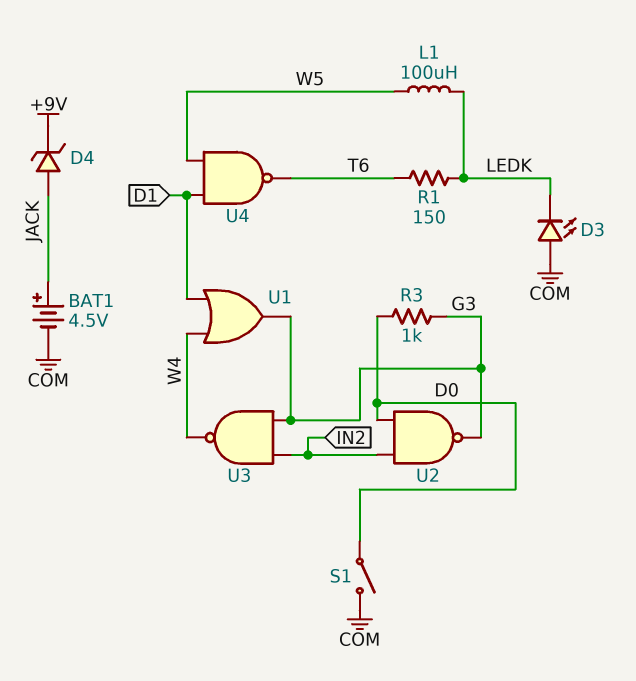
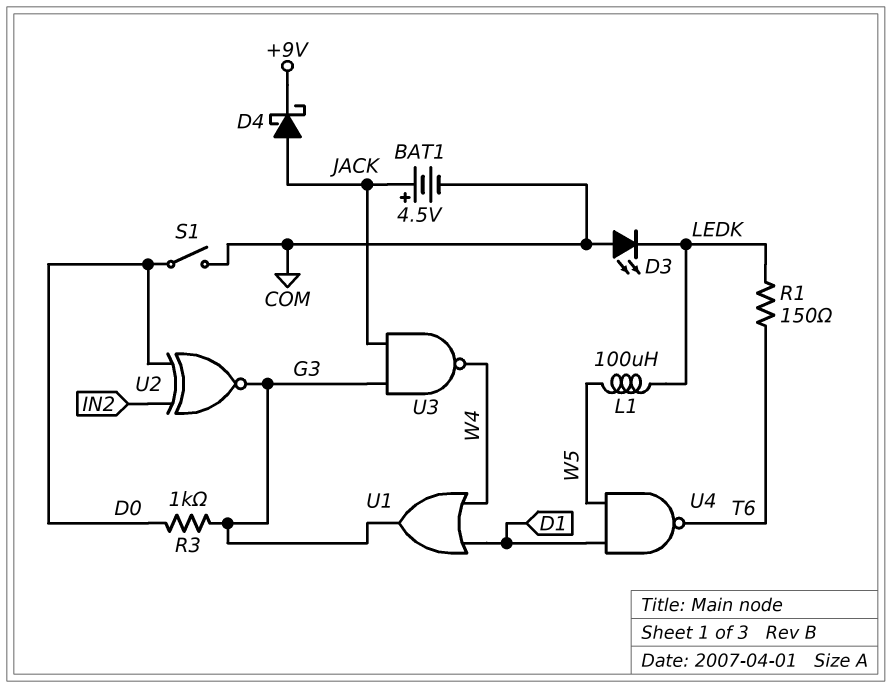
D4: zener (A JACK, K +9V) -> schottky (A JACK, K +9V)
U2: NAND (in D0, in IN2, out G3) -> XNOR (in D0, in IN2, out G3)
U3: NAND (in G3, in IN2, out W4) -> NAND (in G3, in JACK, out W4)

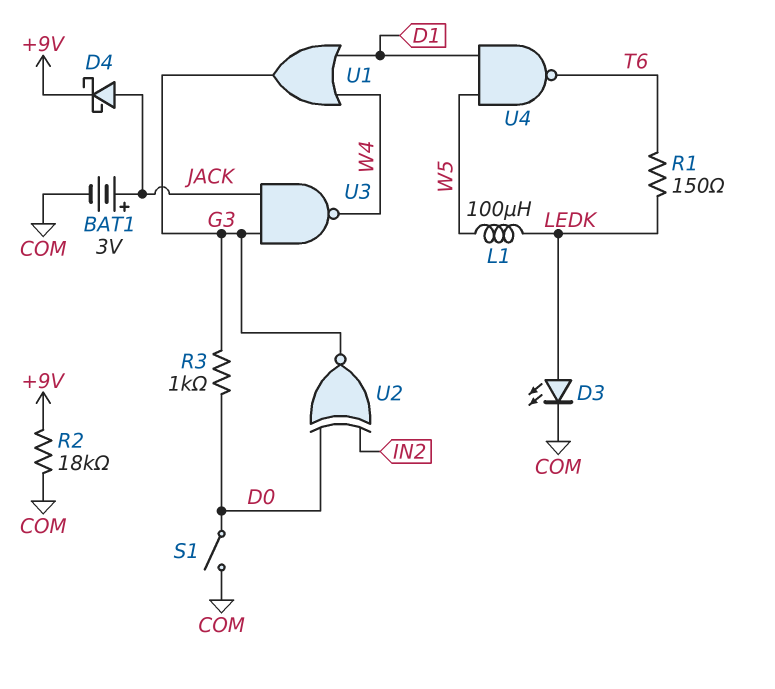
BAT1: 4.5V (plus JACK, minus COM) -> 3V (plus JACK, minus COM)
D3: LED (A COM, K LEDK) -> LED (A LEDK, K COM)
R2: none -> 18k (+9V, COM)

